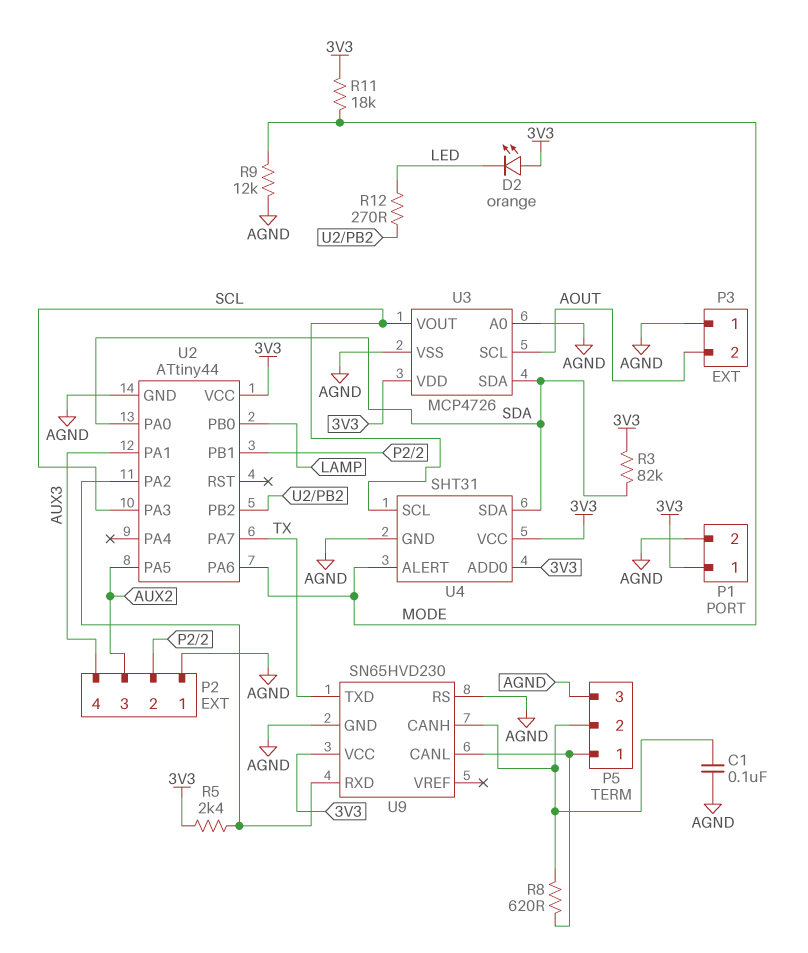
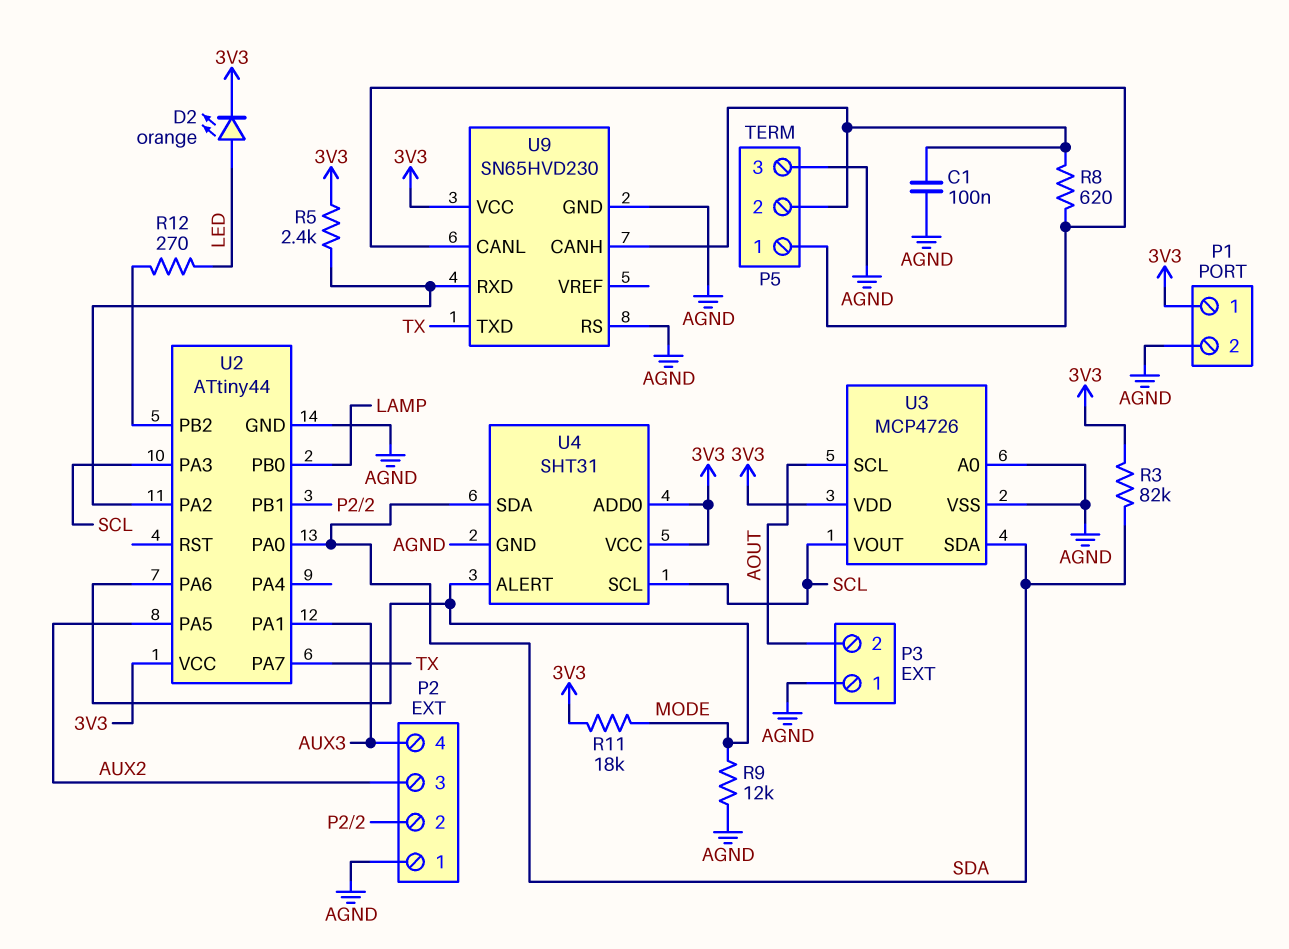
D2: LED orange (A 3V3, K LED) -> LED orange (A LED, K 3V3)

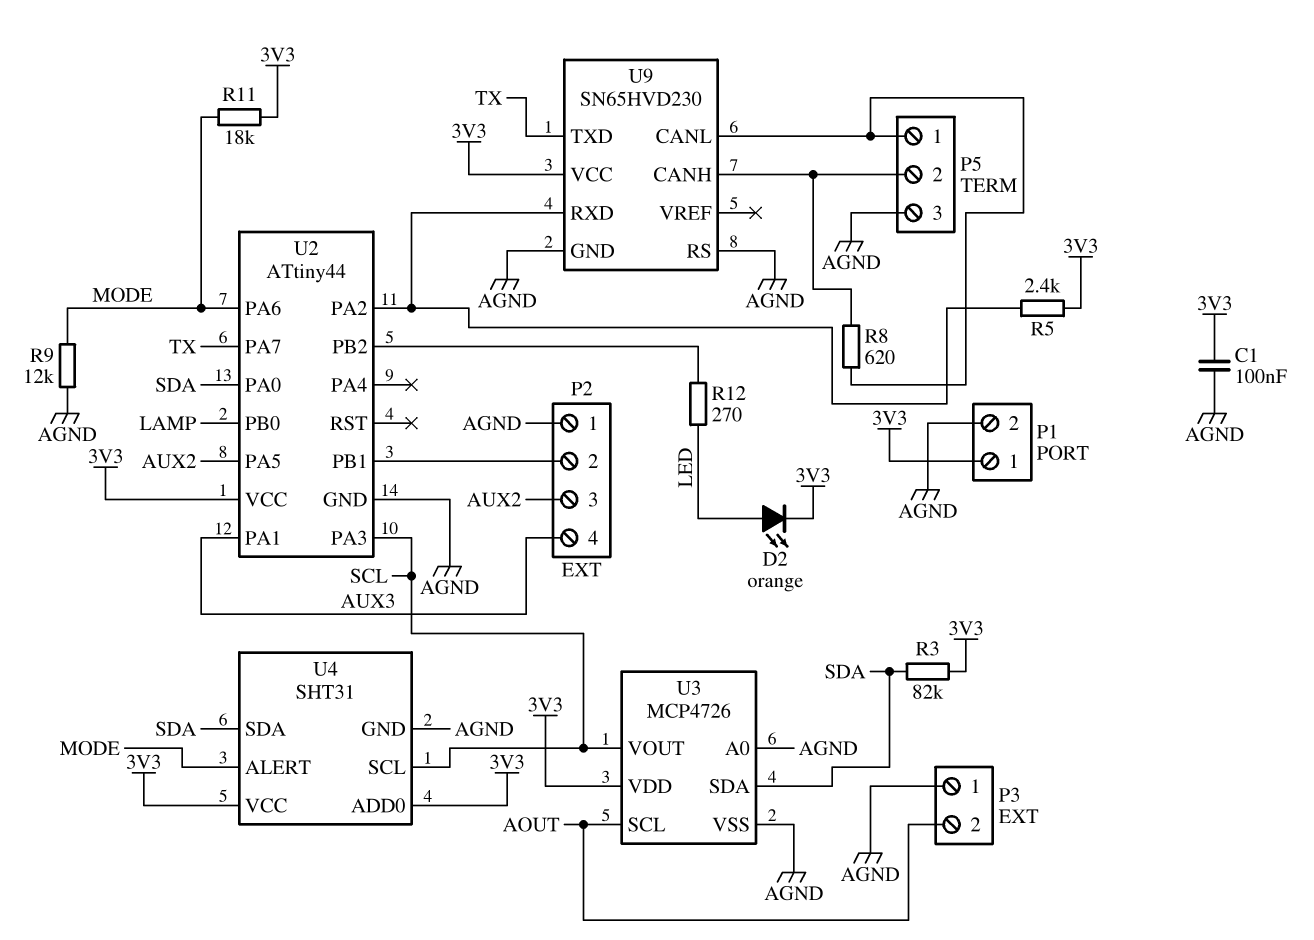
C1: 100nF (AGND, P5/2) -> 100nF (3V3, AGND)

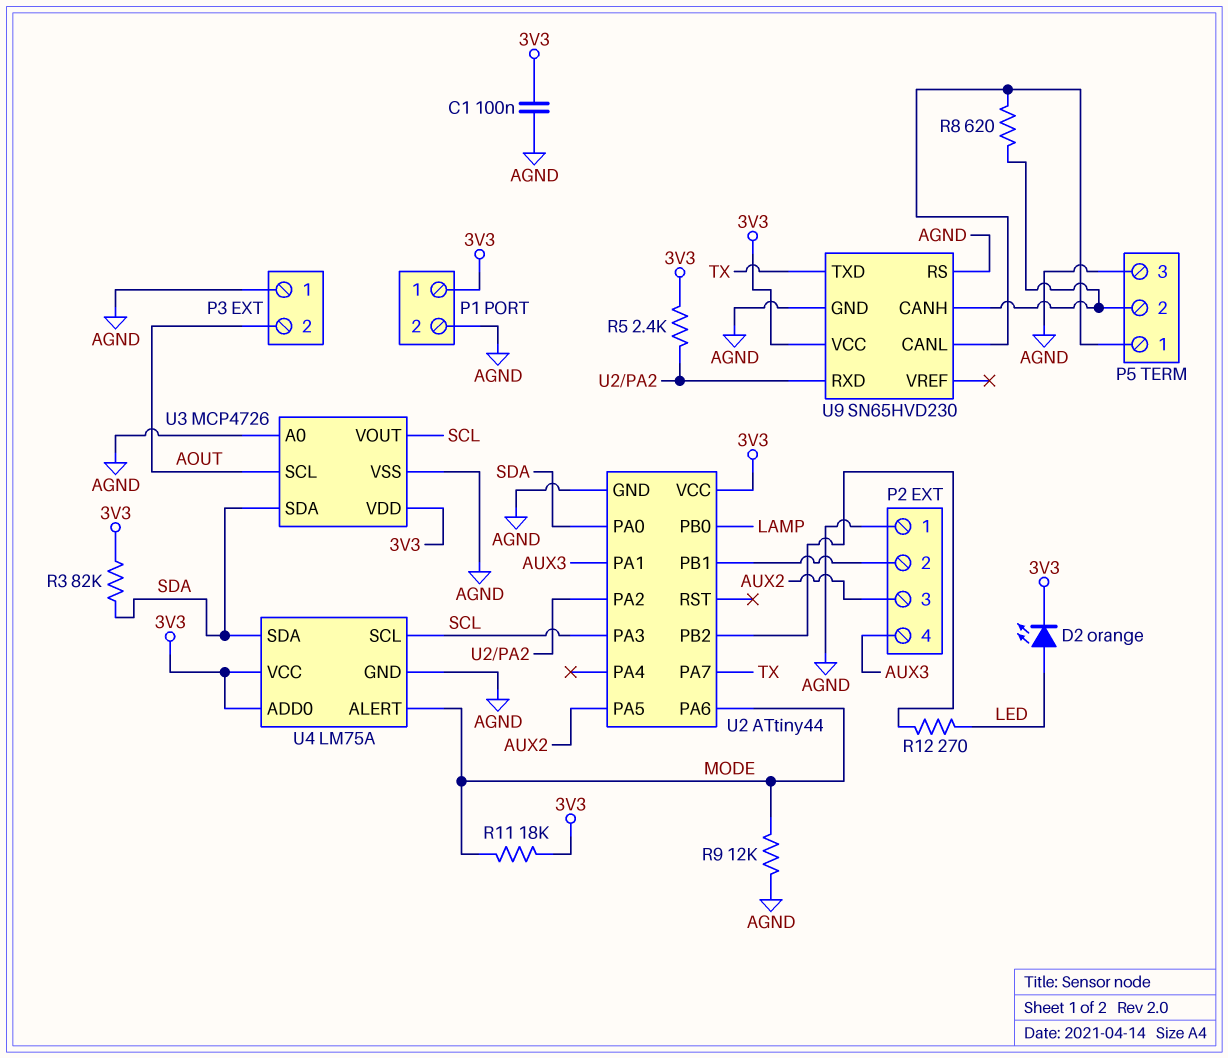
U4: SHT31 -> LM75A

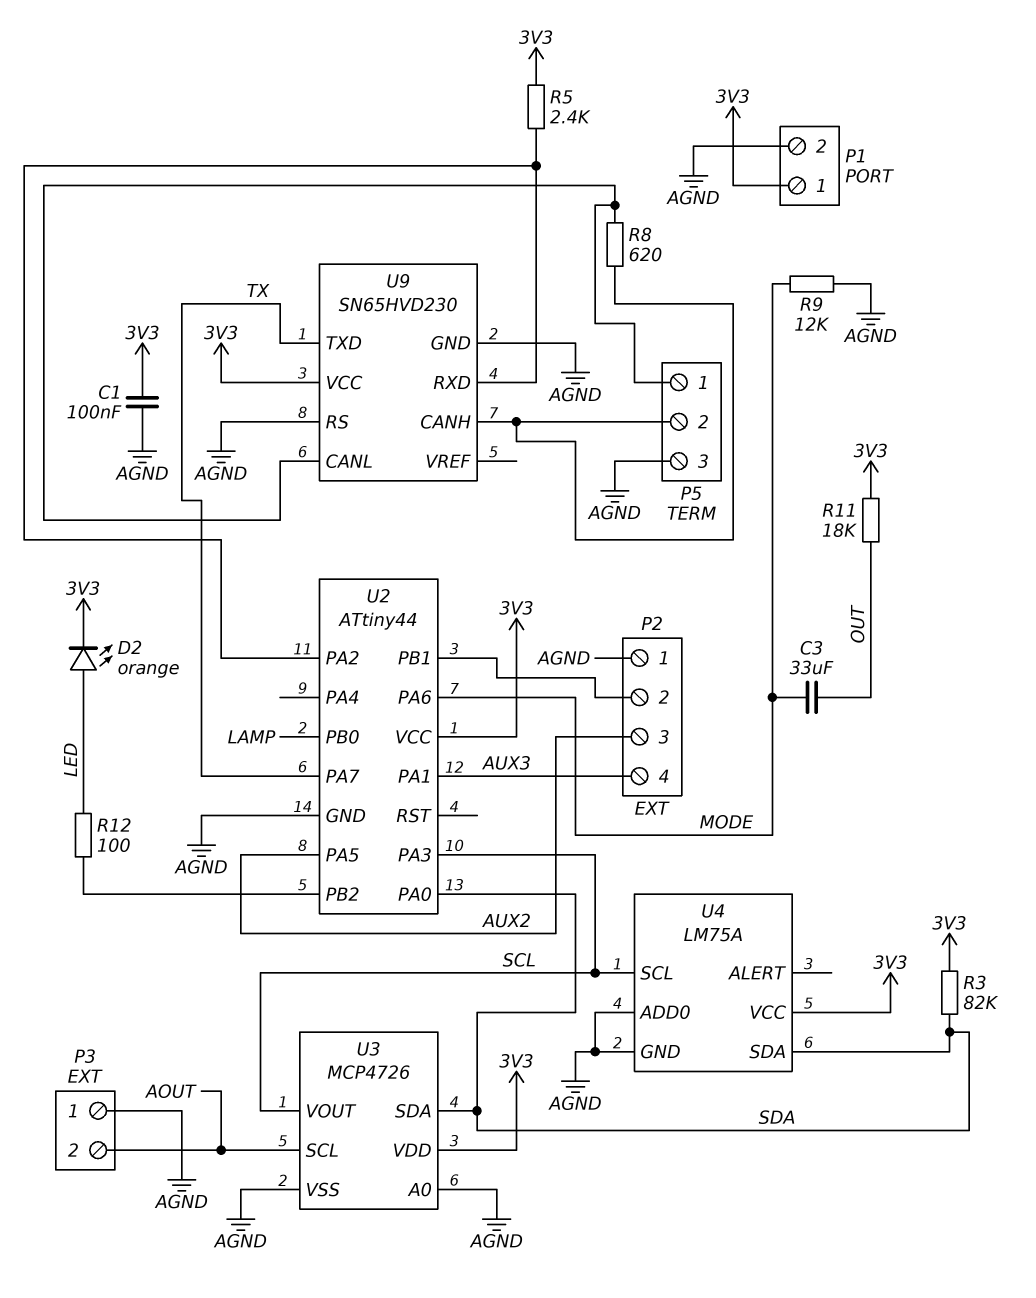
C3: none -> 33uF (MODE, OUT)
R11: 18k (3V3, MODE) -> 18k (3V3, OUT)
R12: 270 (LED, U2/PB2) -> 100 (LED, U2/PB2)
U4 pin ADD0: 3V3 -> AGND
U4 pin ALERT: MODE -> none

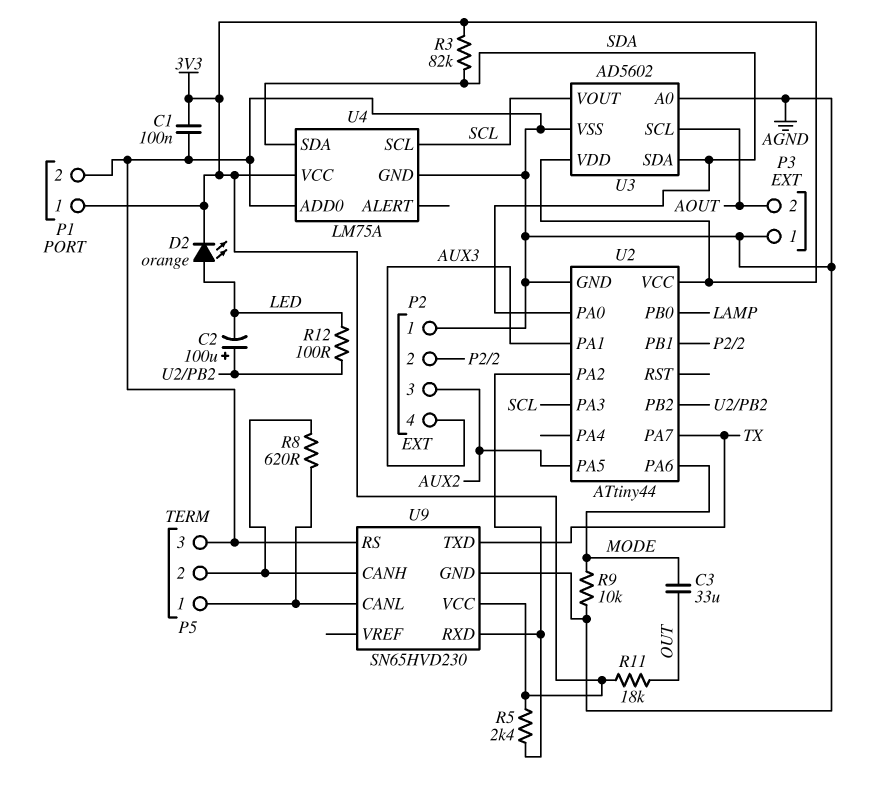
C2: none -> 100uF (plus U2/PB2, minus LED)
R9: 12k (AGND, MODE) -> 10k (AGND, MODE)
U3: MCP4726 -> AD5602

